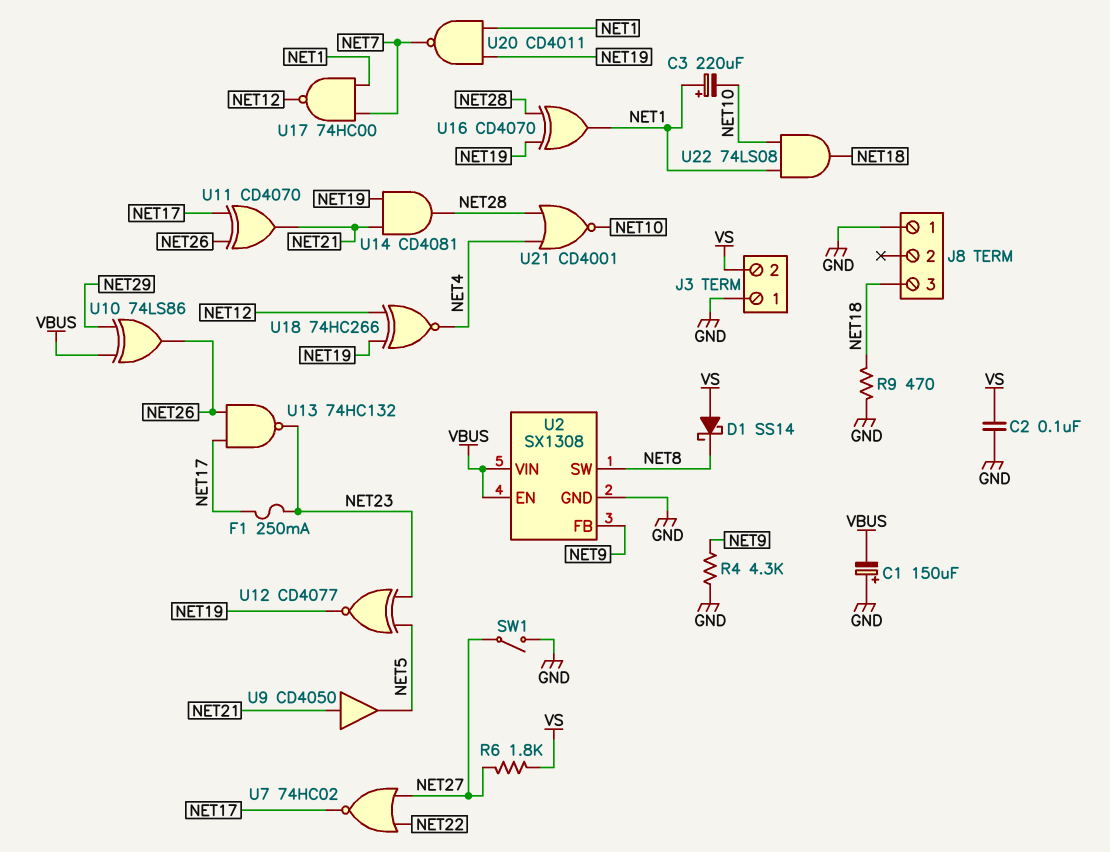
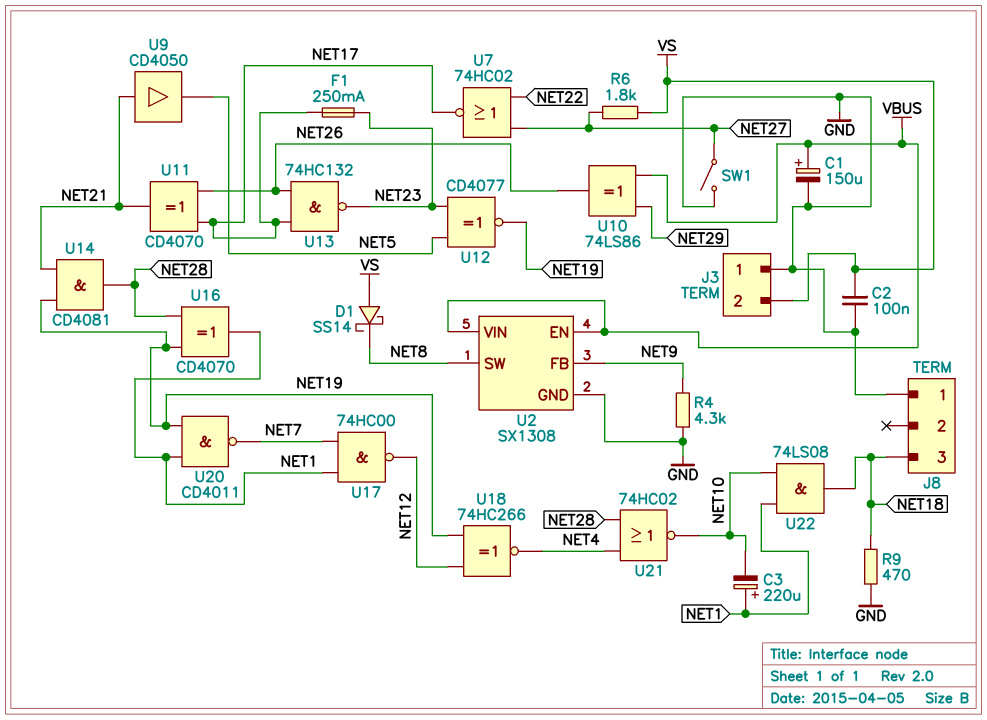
C1: 150uF (plus GND, minus VBUS) -> 150uF (plus VBUS, minus GND)
U21: NOR CD4001 (in NET4, in NET28, out NET10) -> NOR 74HC02 (in NET4, in NET28, out NET10)

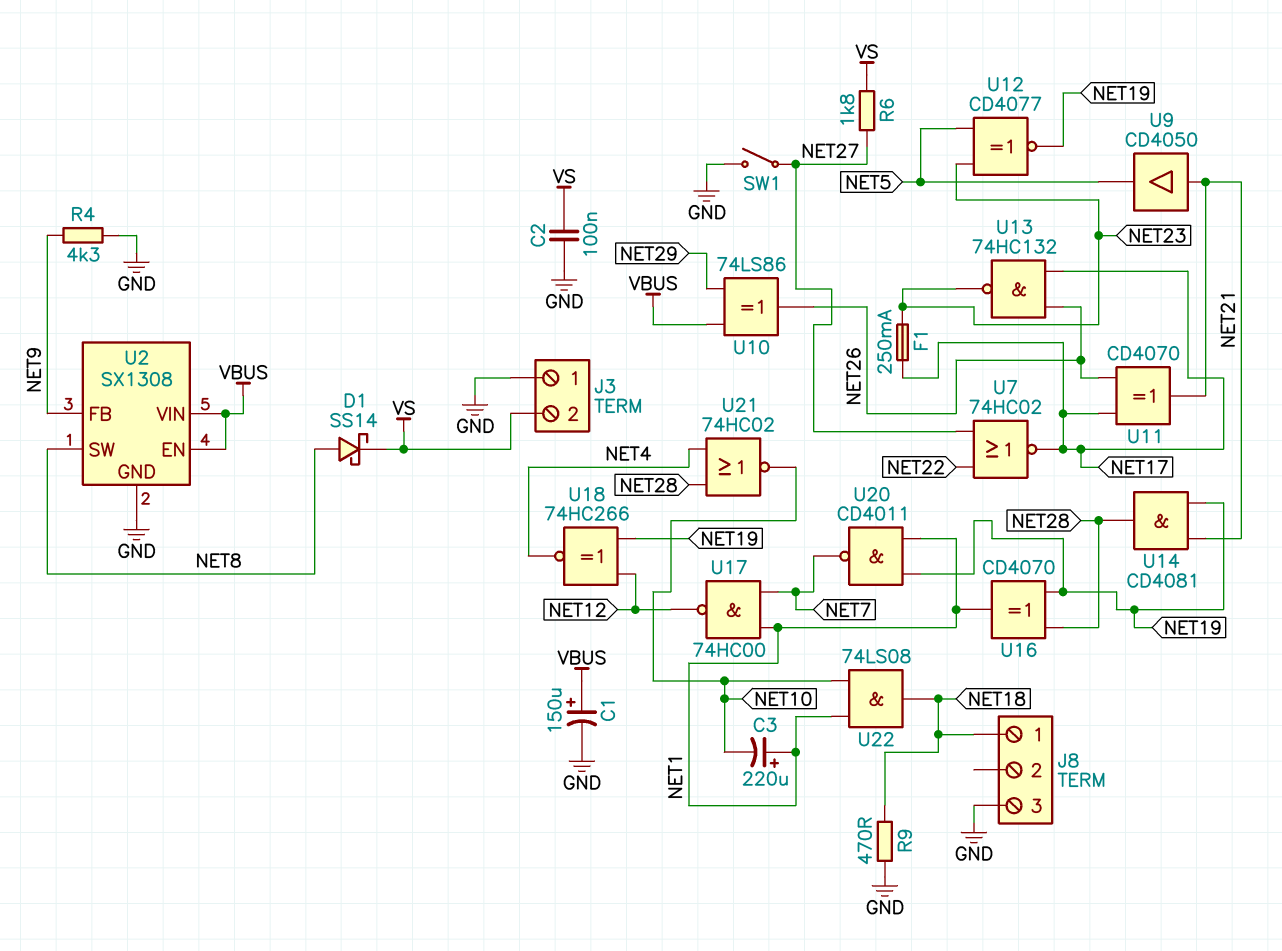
D1: schottky SS14 (A VS, K NET8) -> schottky SS14 (A NET8, K VS)
J8 pin 1: GND -> NET18
J8 pin 3: NET18 -> GND

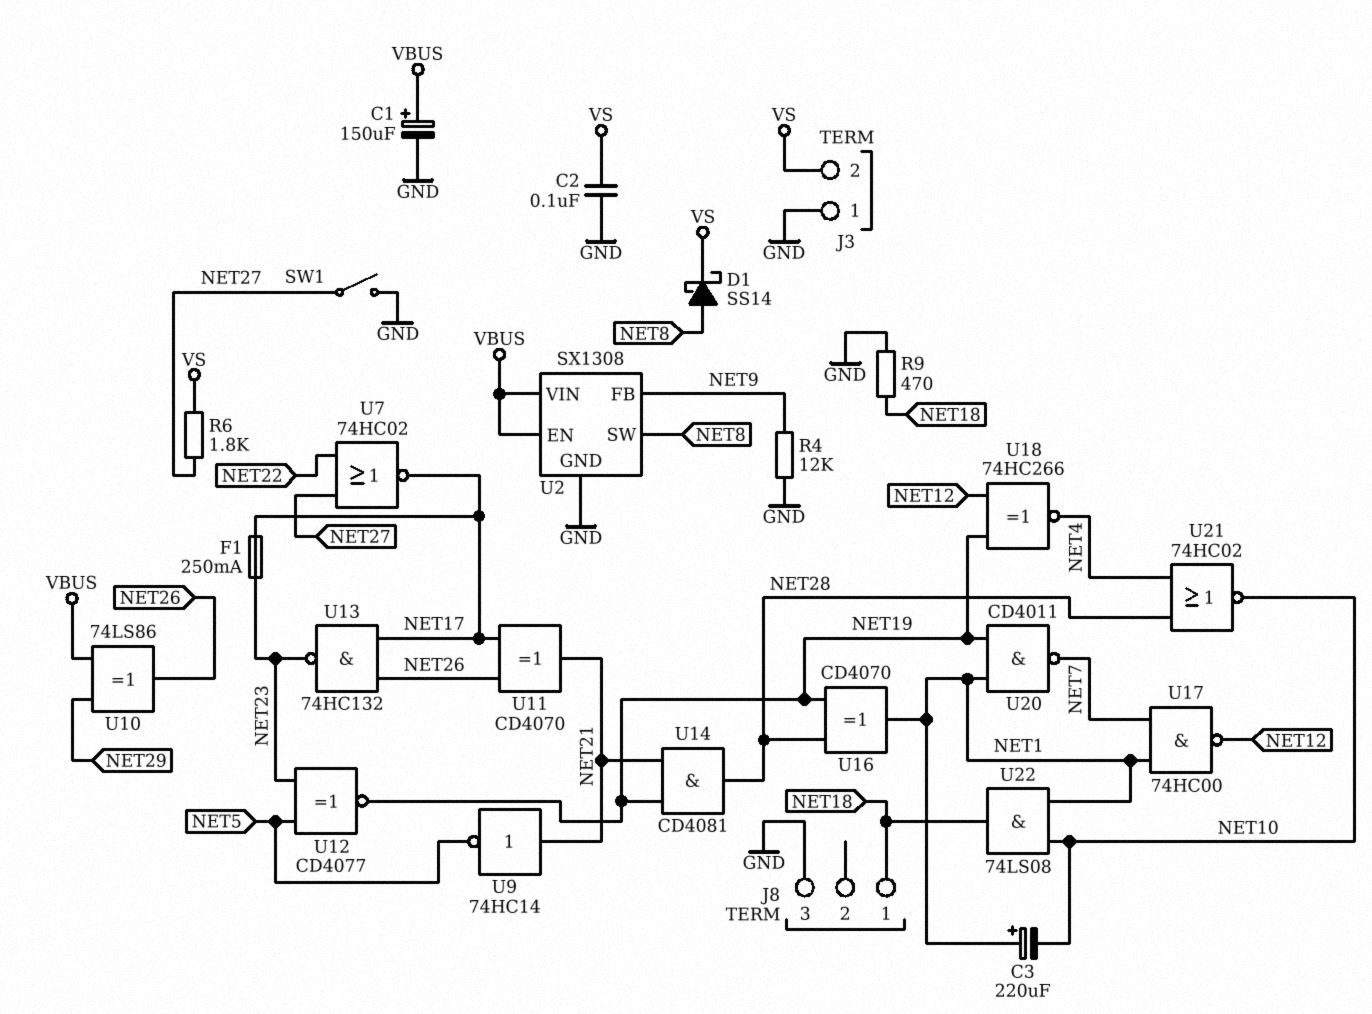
R4: 4.3k (GND, NET9) -> 12k (GND, NET9)
U9: buffer CD4050 (in NET21, out NET5) -> NOT 74HC14 (in NET21, out NET5)

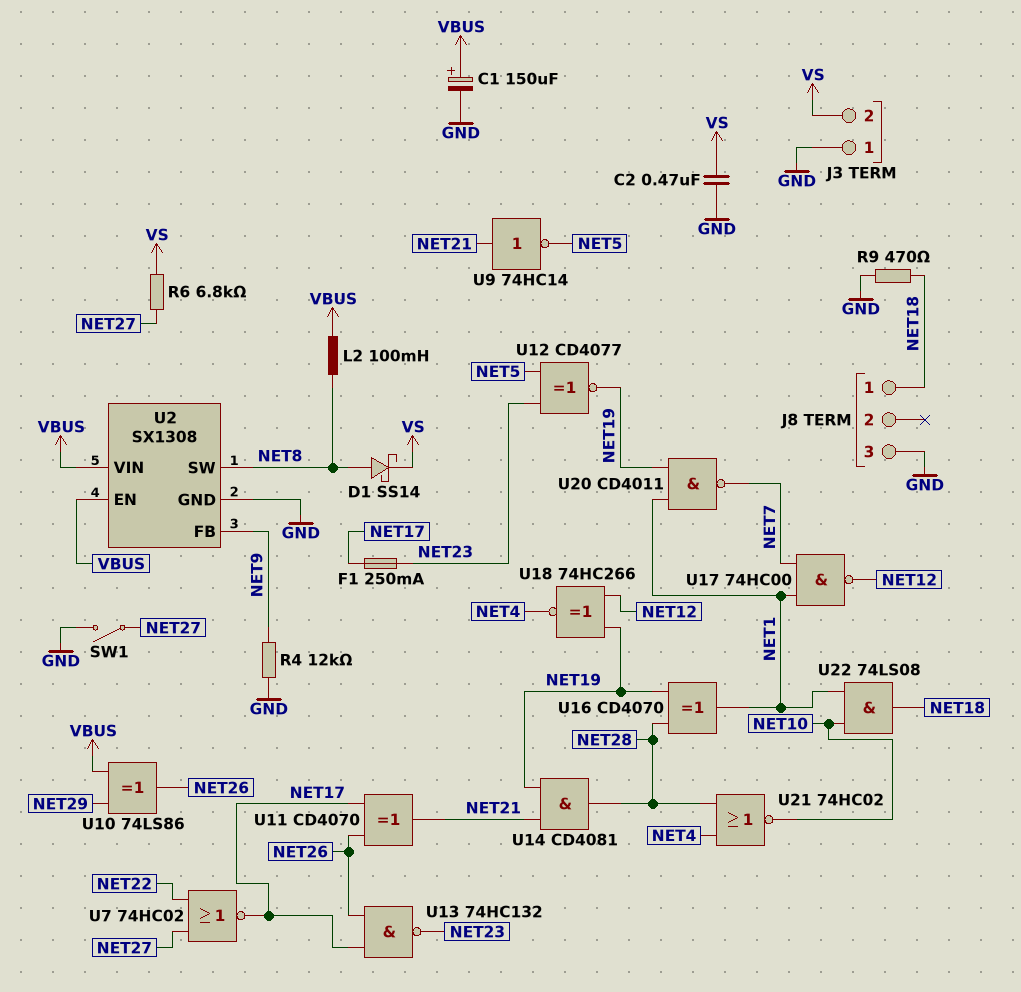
C2: 100nF (GND, VS) -> 470nF (GND, VS)
C3: 220uF (plus NET1, minus NET10) -> none
L2: none -> 100mH (NET8, VBUS)
R6: 1.8k (NET27, VS) -> 6.8k (NET27, VS)

